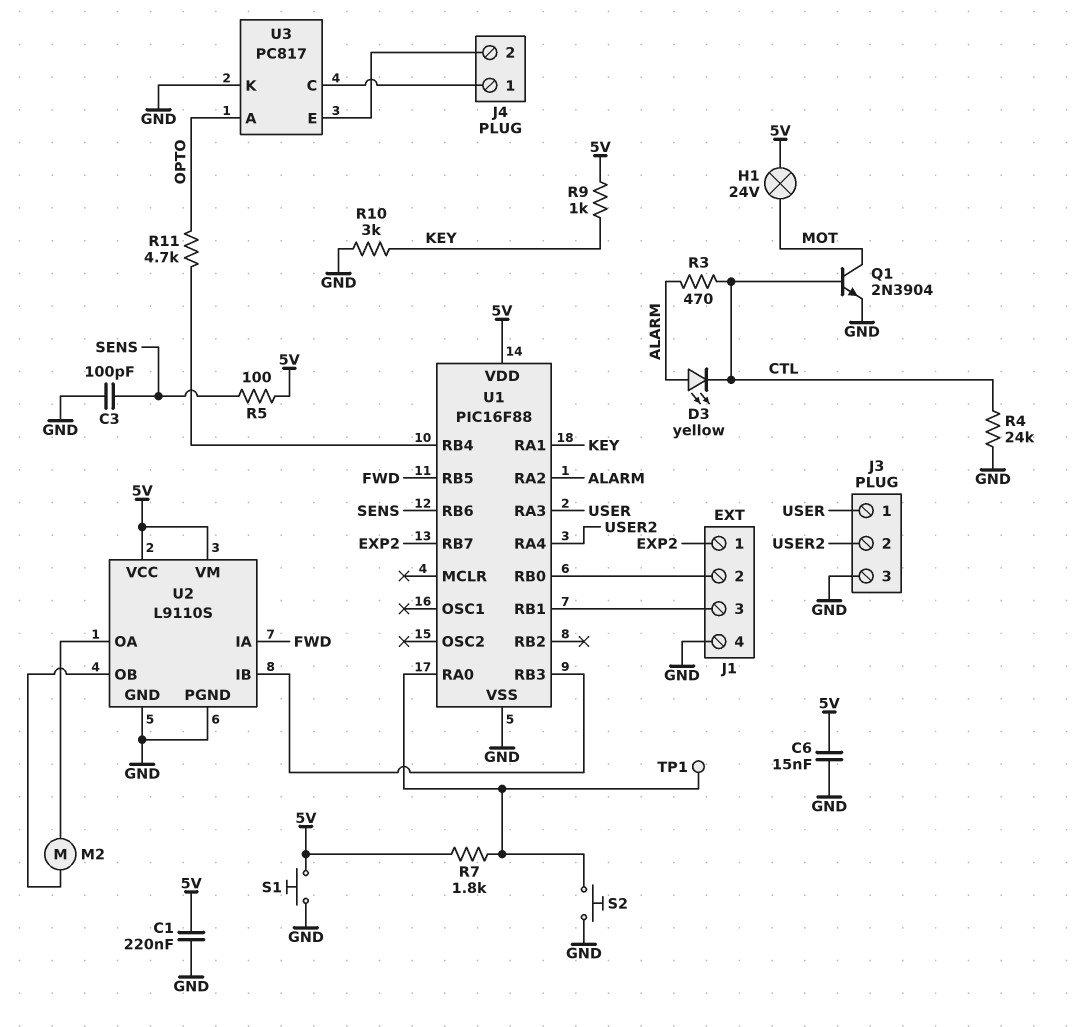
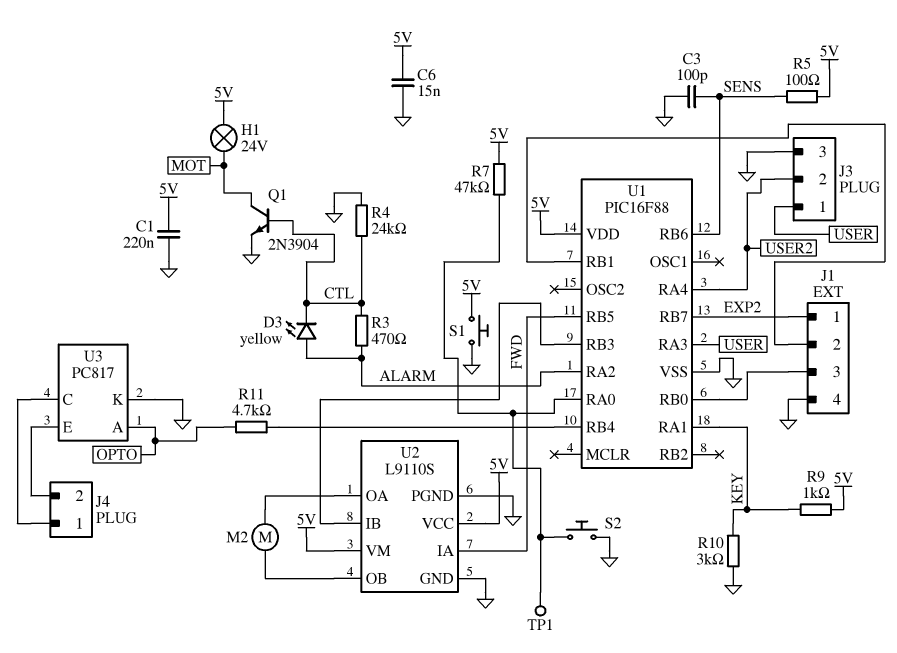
R7: 1.8k (5V, U1/RA0) -> 47k (5V, U1/RA0)
U1 pin RB0: J1/2 -> J1/3
U1 pin RB1: J1/3 -> J1/2

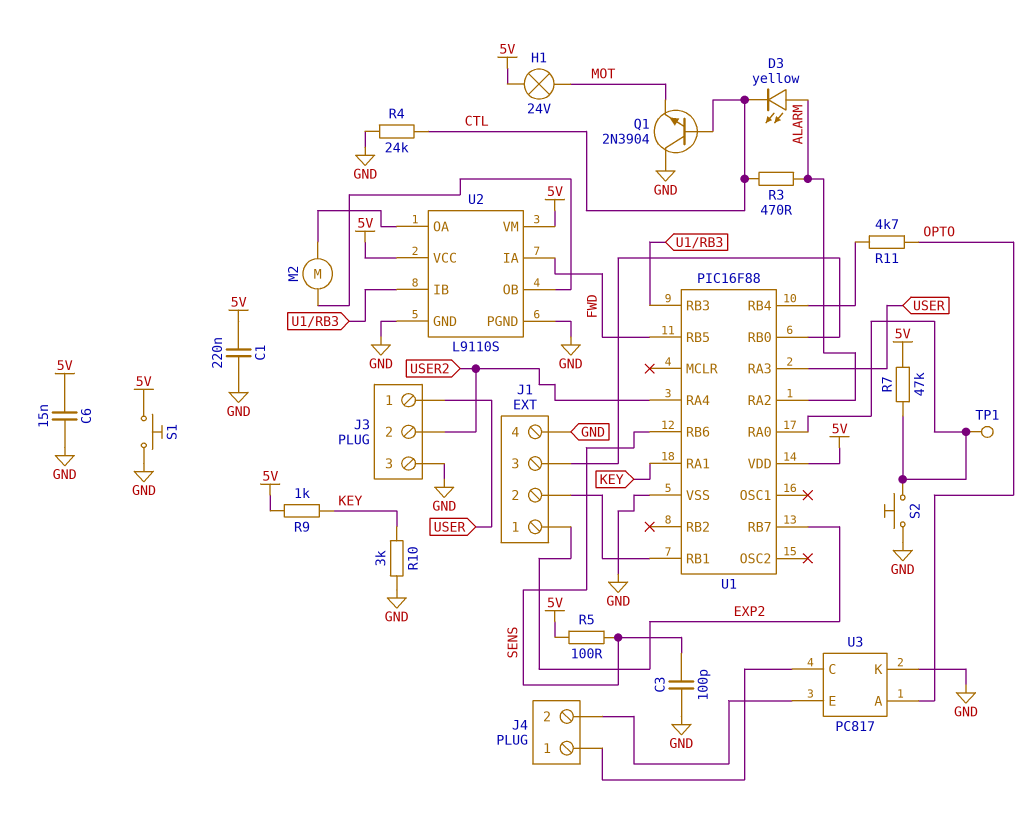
Q1: NPN 2N3904 (B CTL, C MOT, E GND) -> NPN 2N3904 (B CTL, C GND, E MOT)

